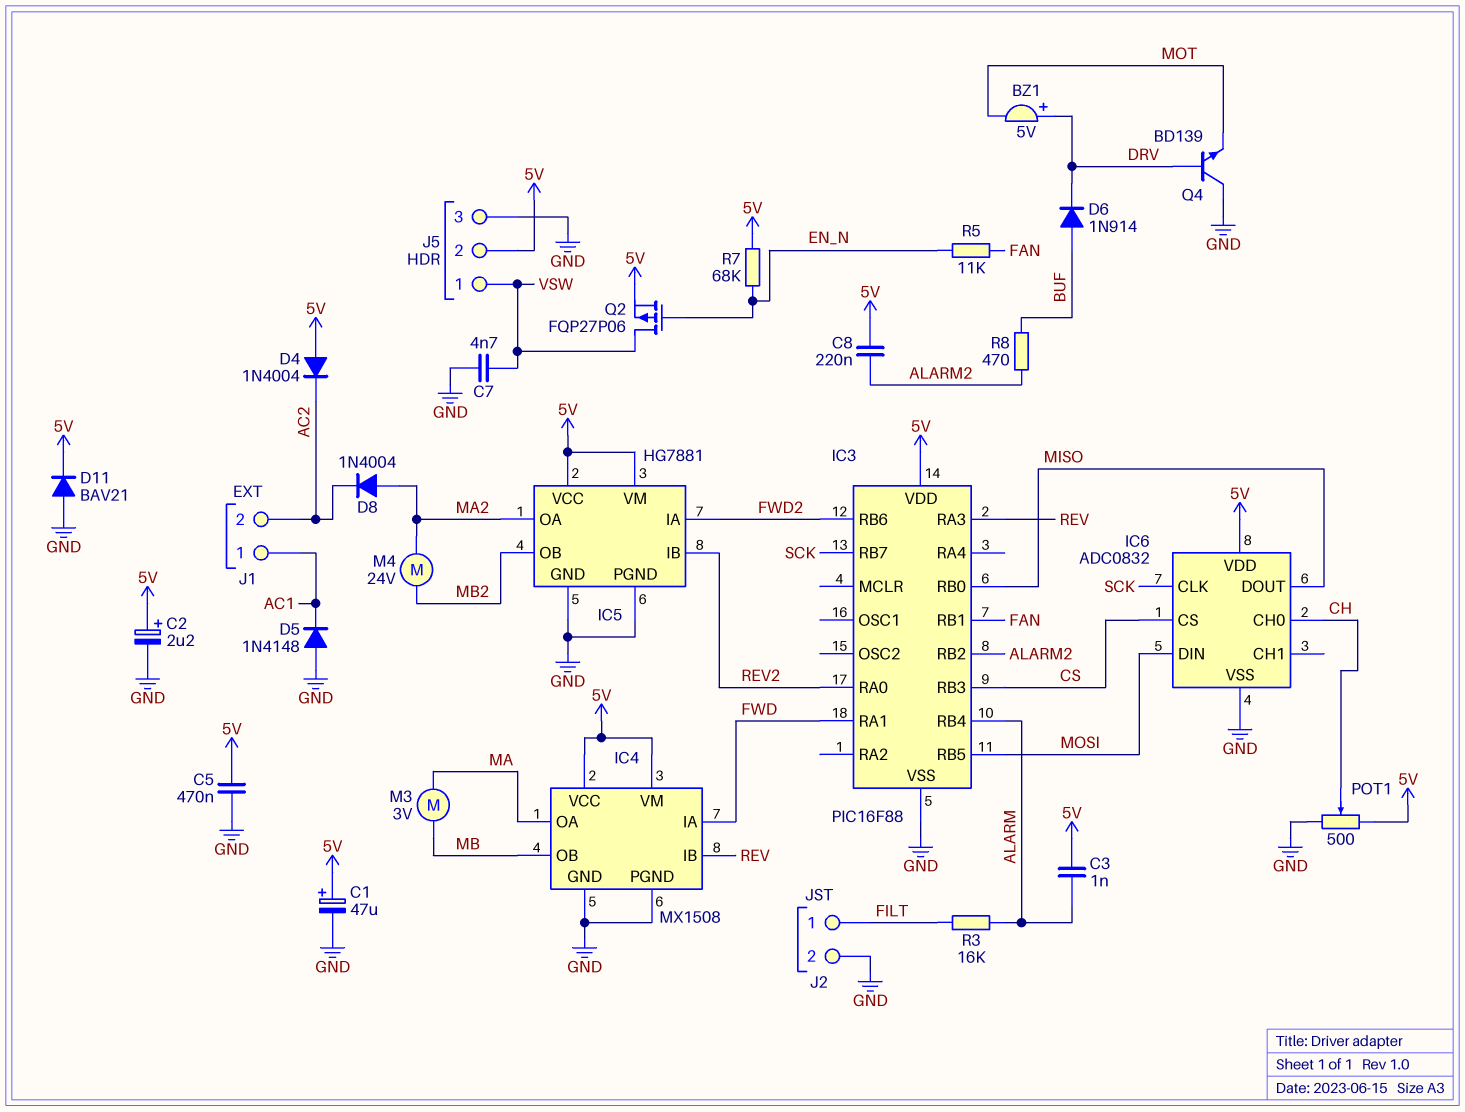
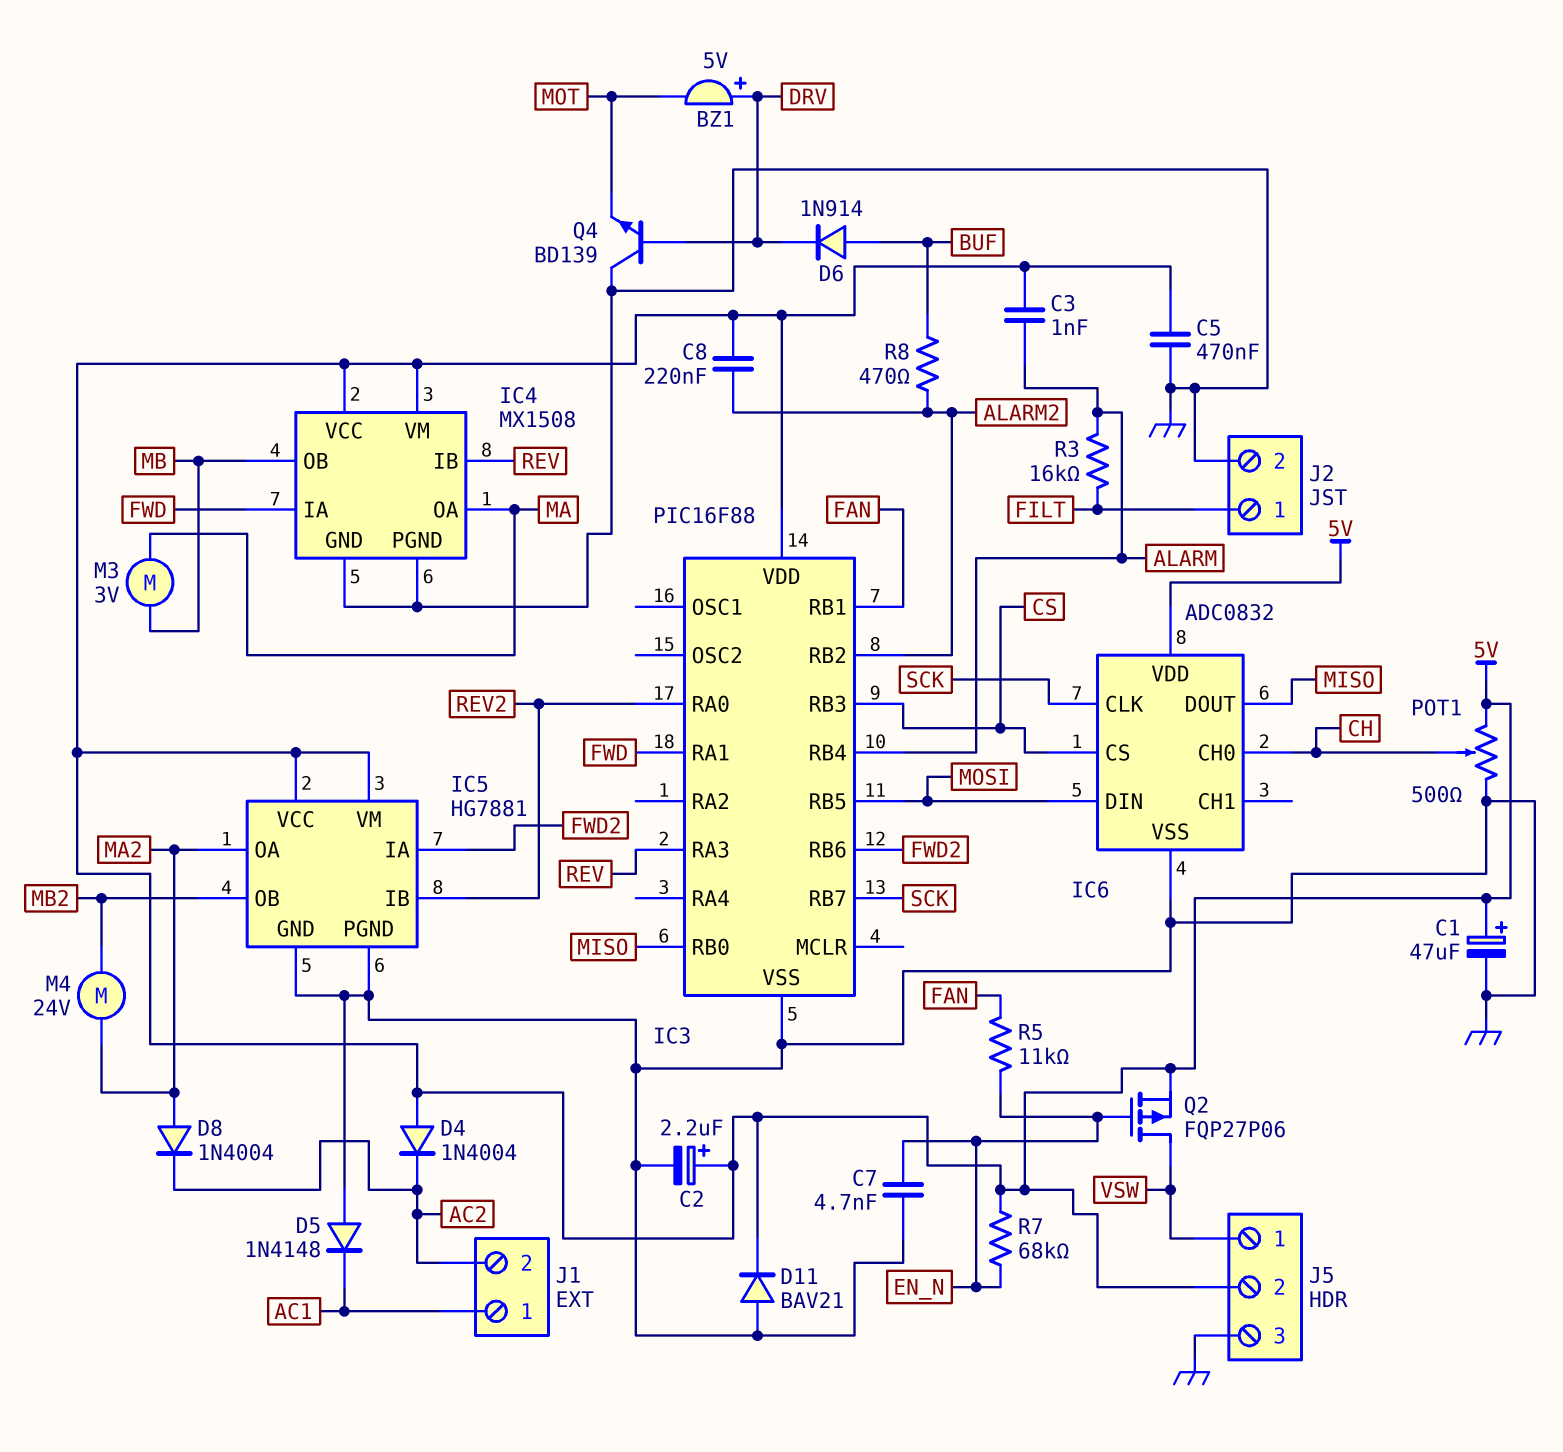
C7: 4.7nF (GND, VSW) -> 4.7nF (EN_N, GND)

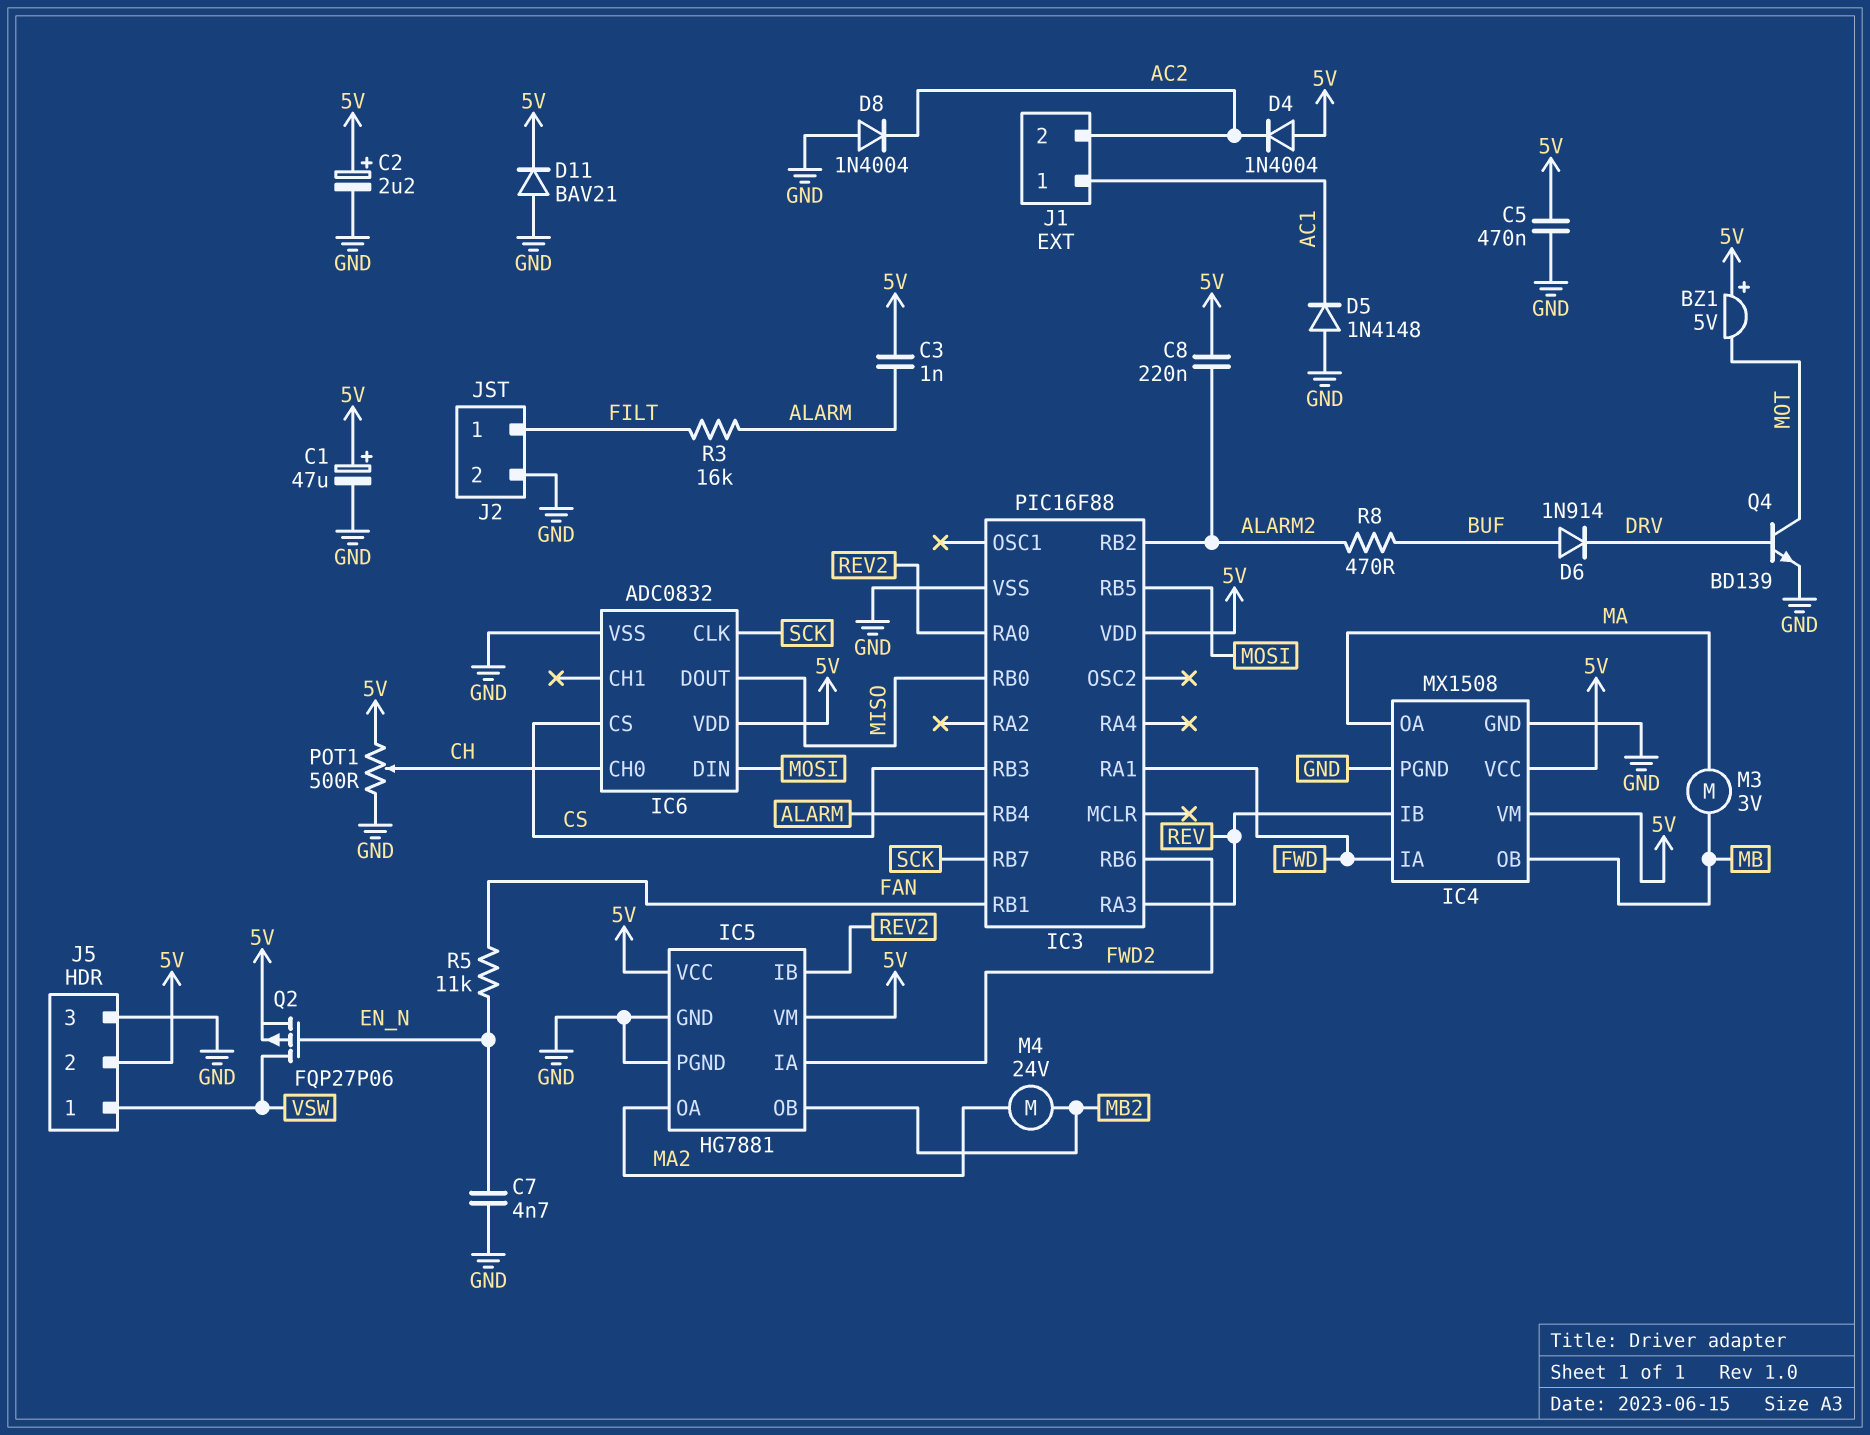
BZ1: buzzer 5V (plus DRV, minus MOT) -> buzzer 5V (plus 5V, minus MOT)
D8: diode 1N4004 (A MA2, K AC2) -> diode 1N4004 (A GND, K AC2)
Q4: NPN BD139 (B DRV, C GND, E MOT) -> NPN BD139 (B DRV, C MOT, E GND)
R7: 68k (5V, EN_N) -> none

